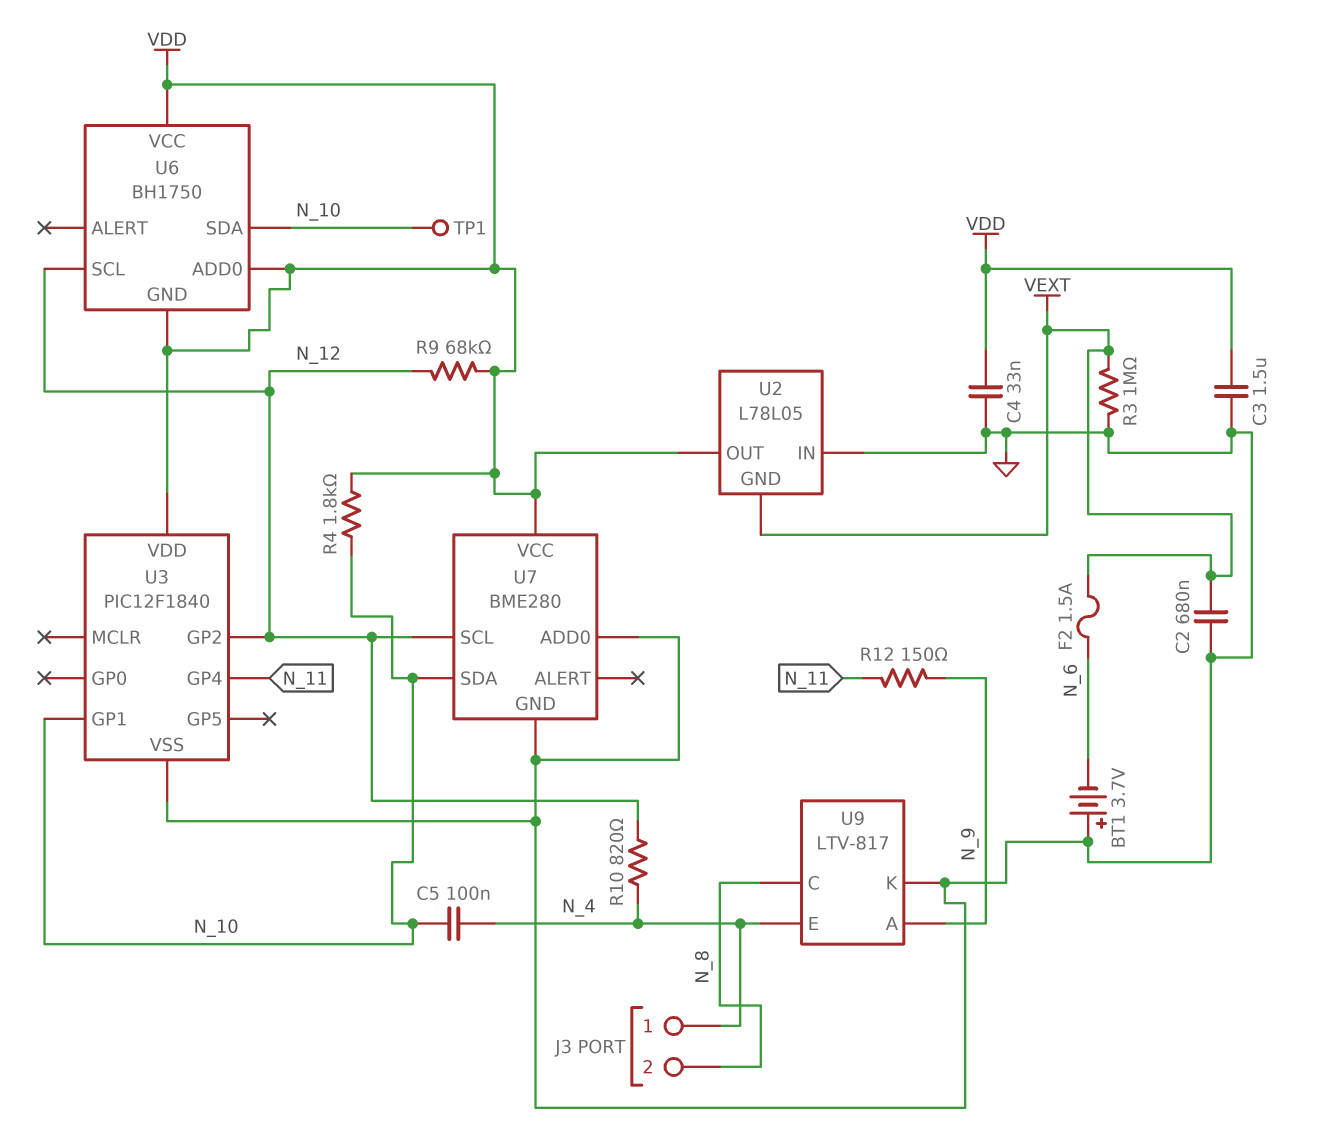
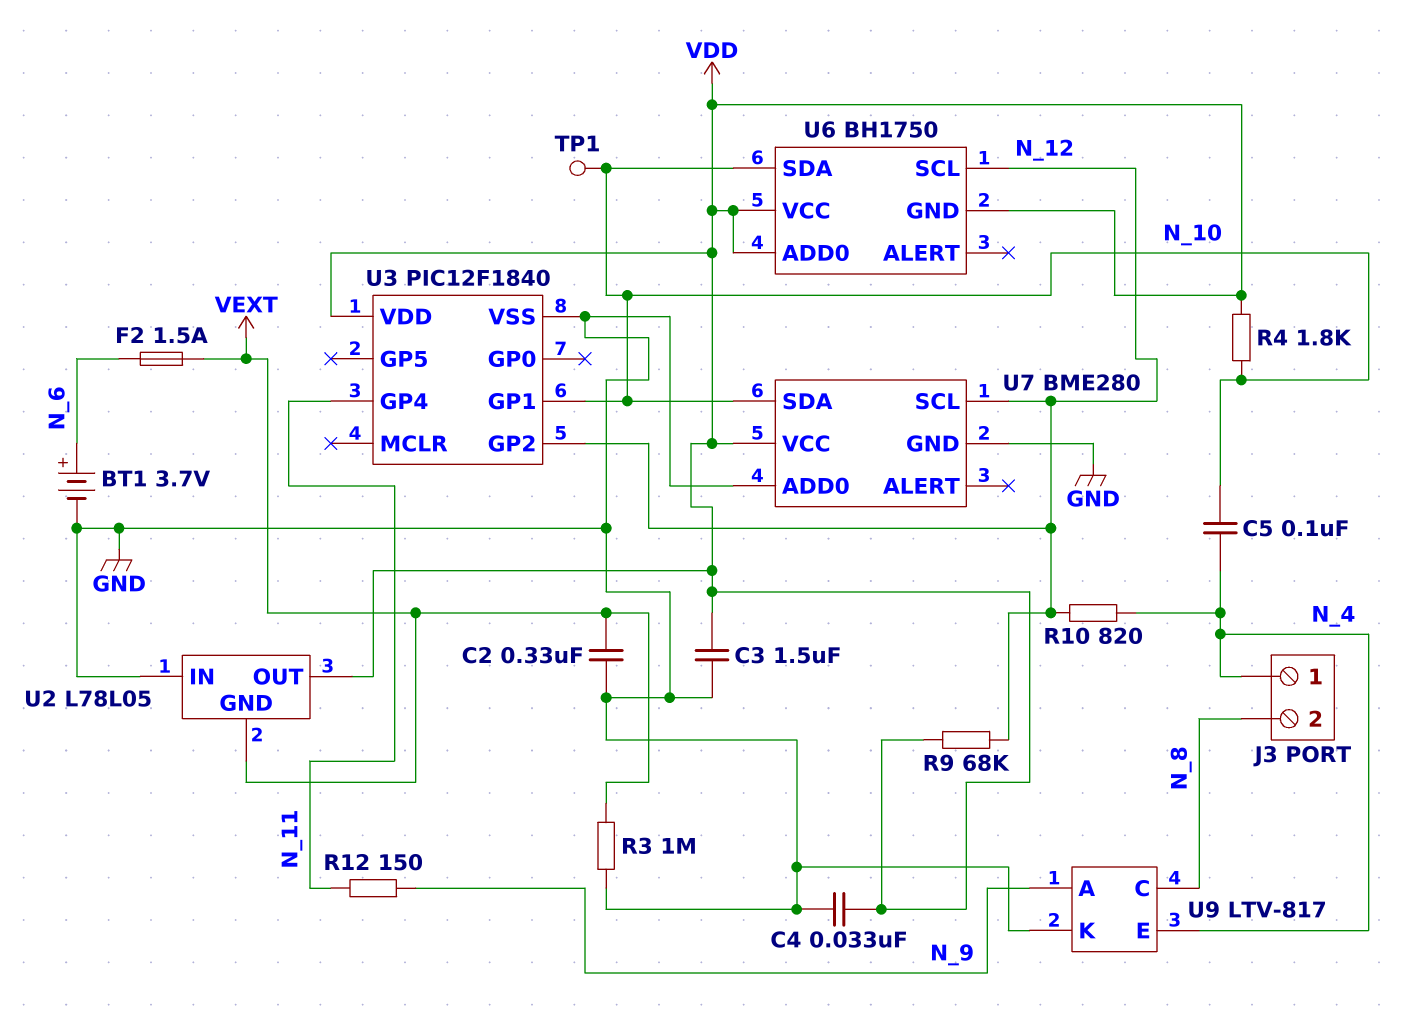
BT1: 3.7V (plus GND, minus N_6) -> 3.7V (plus N_6, minus GND)
C2: 680nF (GND, VEXT) -> 330nF (GND, VEXT)

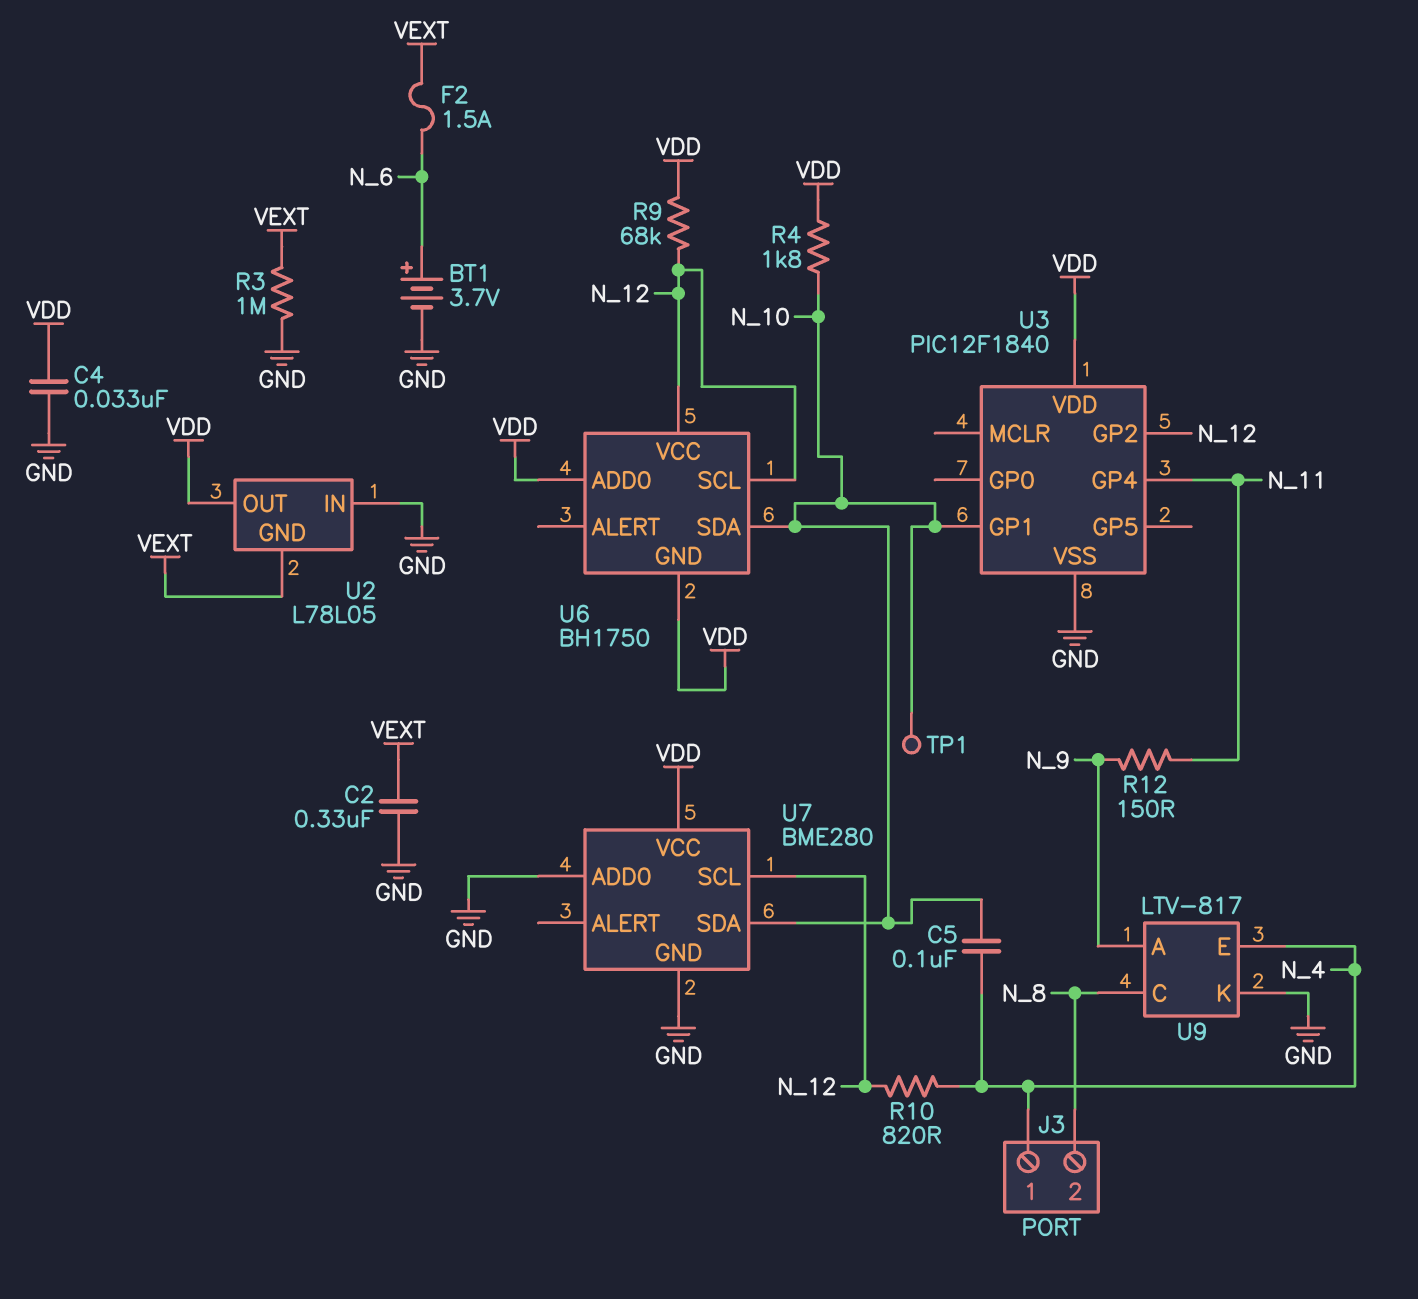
C3: 1.5uF (GND, VDD) -> none
U6 pin VCC: VDD -> N_12

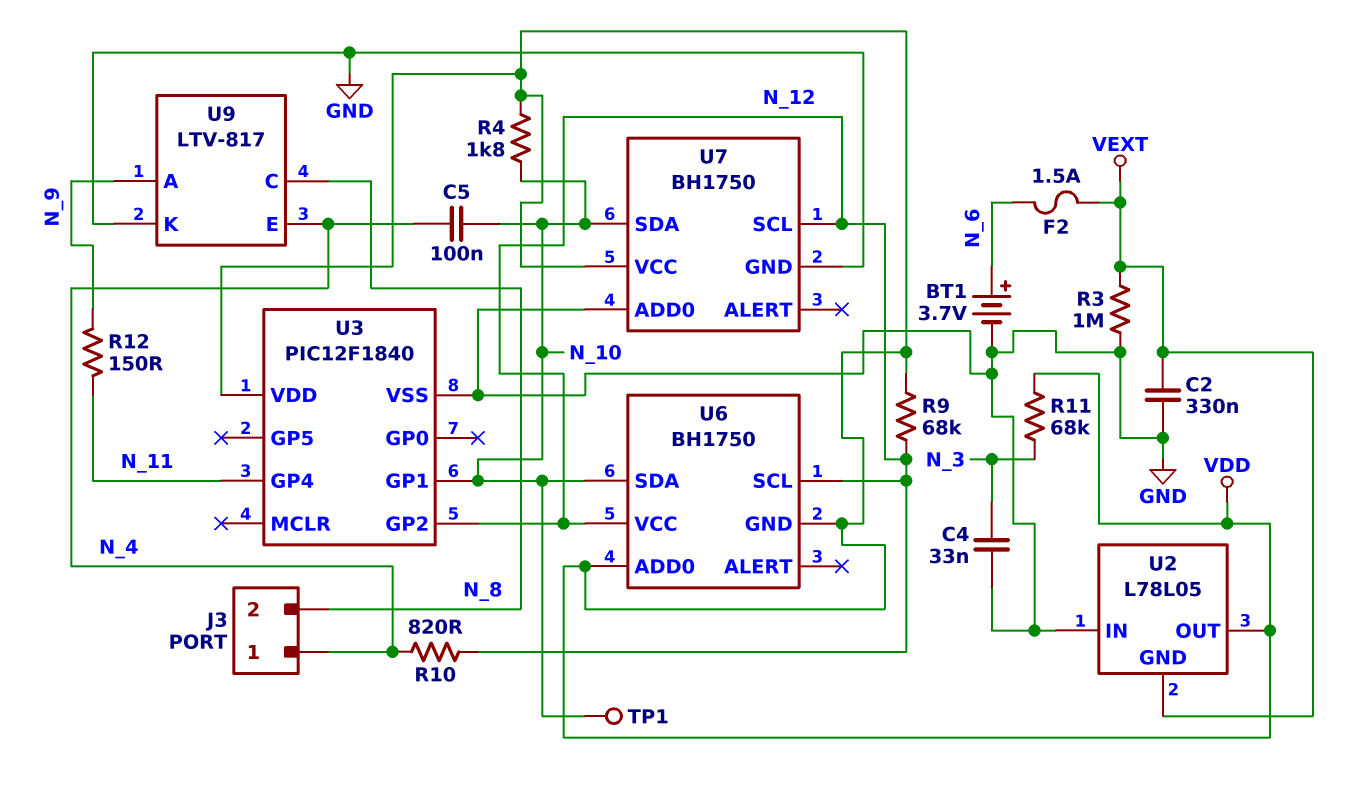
C4: 33nF (GND, VDD) -> 33nF (GND, N_3)
R11: none -> 68k (N_3, VDD)
U7: BME280 -> BH1750

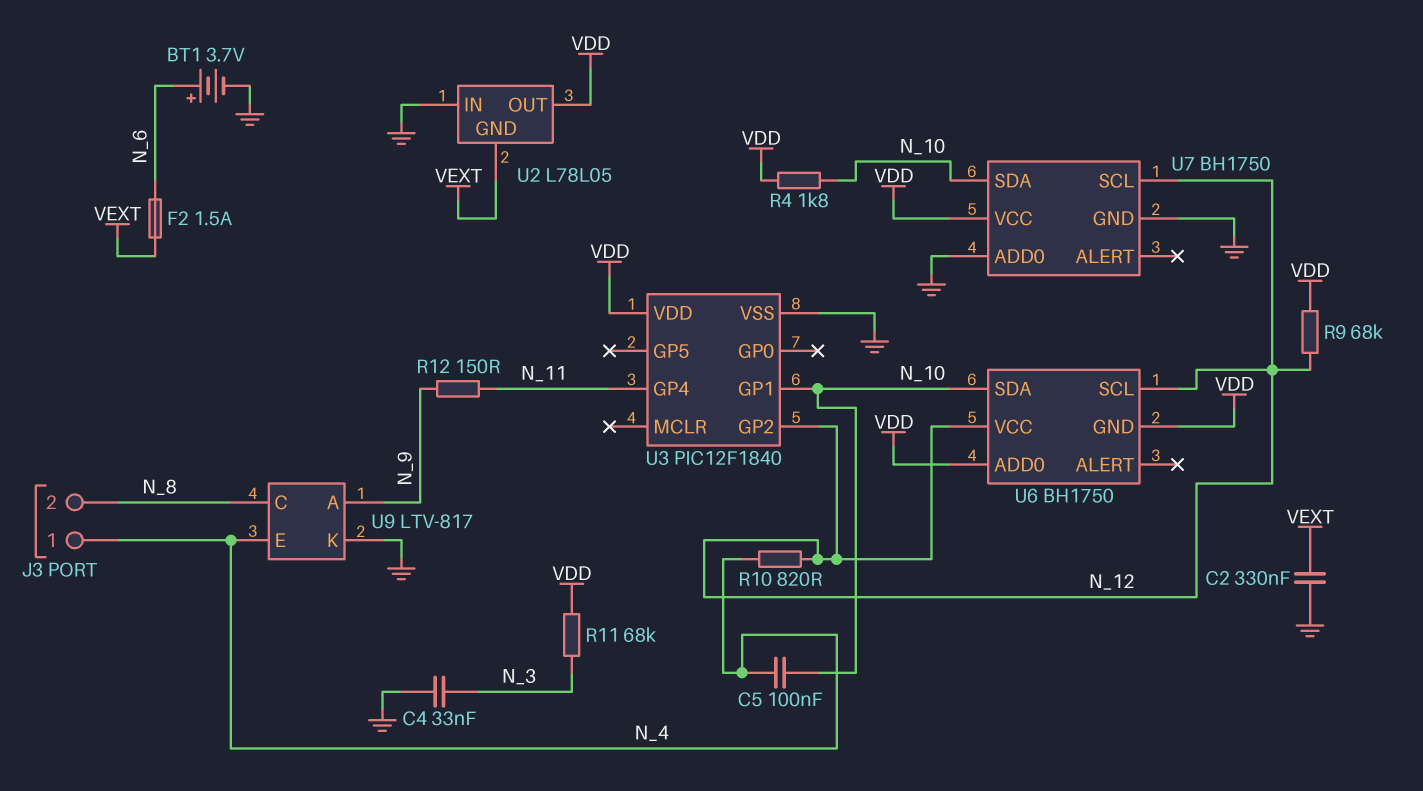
R3: 1M (GND, VEXT) -> none
TP1: test point (N_10) -> none

